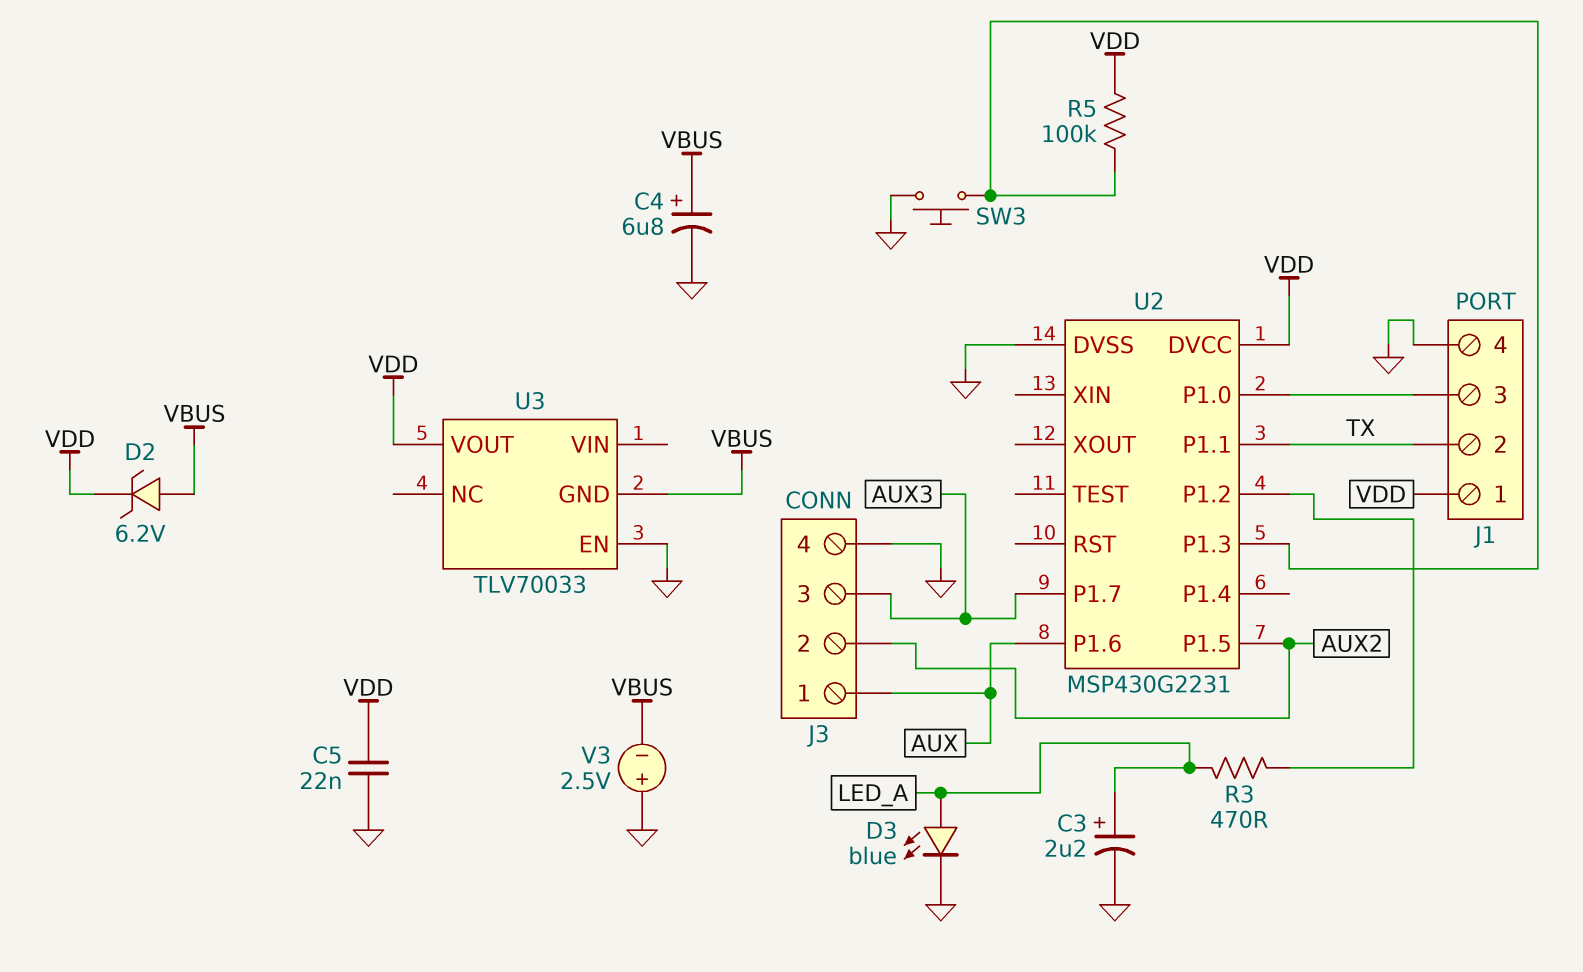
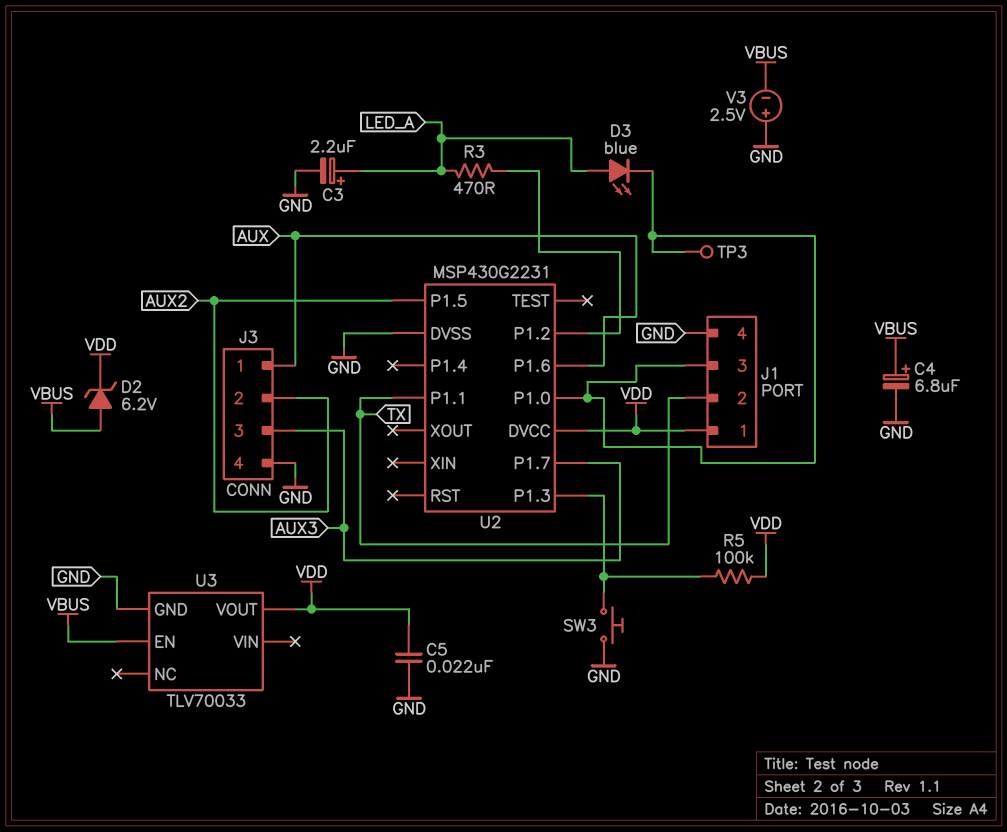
D3: LED blue (A LED_A, K GND) -> LED blue (A LED_A, K J1/3)
TP3: none -> test point (J1/3)
U3 pin EN: GND -> VBUS
U3 pin GND: VBUS -> GND

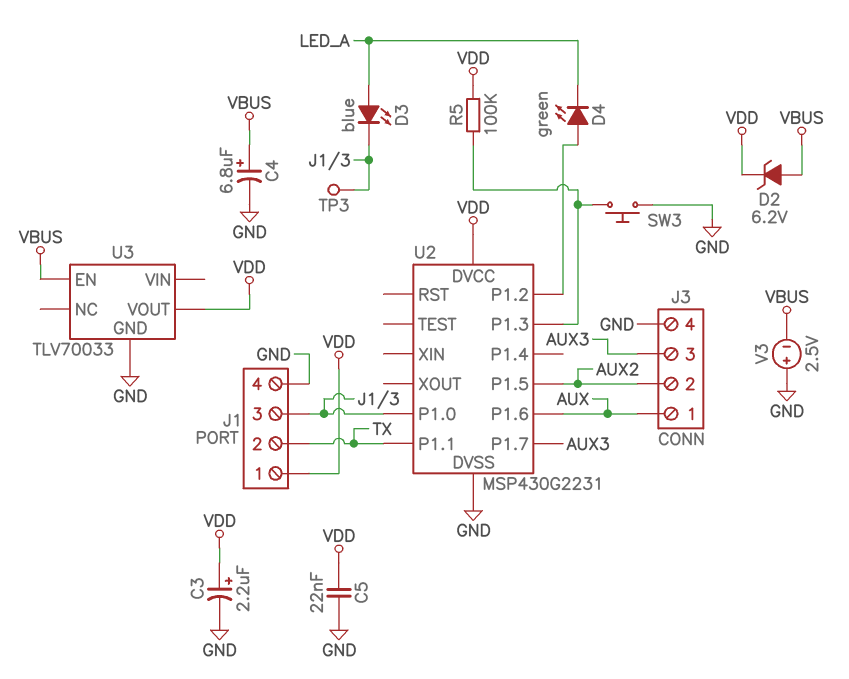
C3: 2.2uF (plus LED_A, minus GND) -> 2.2uF (plus VDD, minus GND)
D4: none -> LED green (A U2/P1.2, K LED_A)
R3: 470 (LED_A, U2/P1.2) -> none

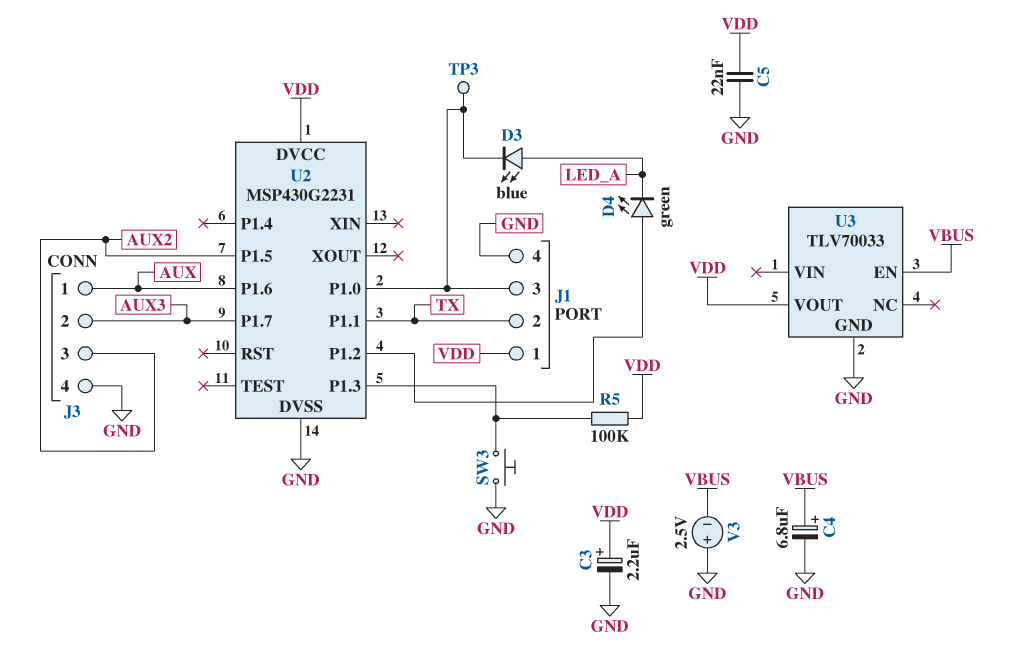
D2: zener 6.2V (A VBUS, K VDD) -> none
J3 pin 2: AUX2 -> AUX3
J3 pin 3: AUX3 -> AUX2

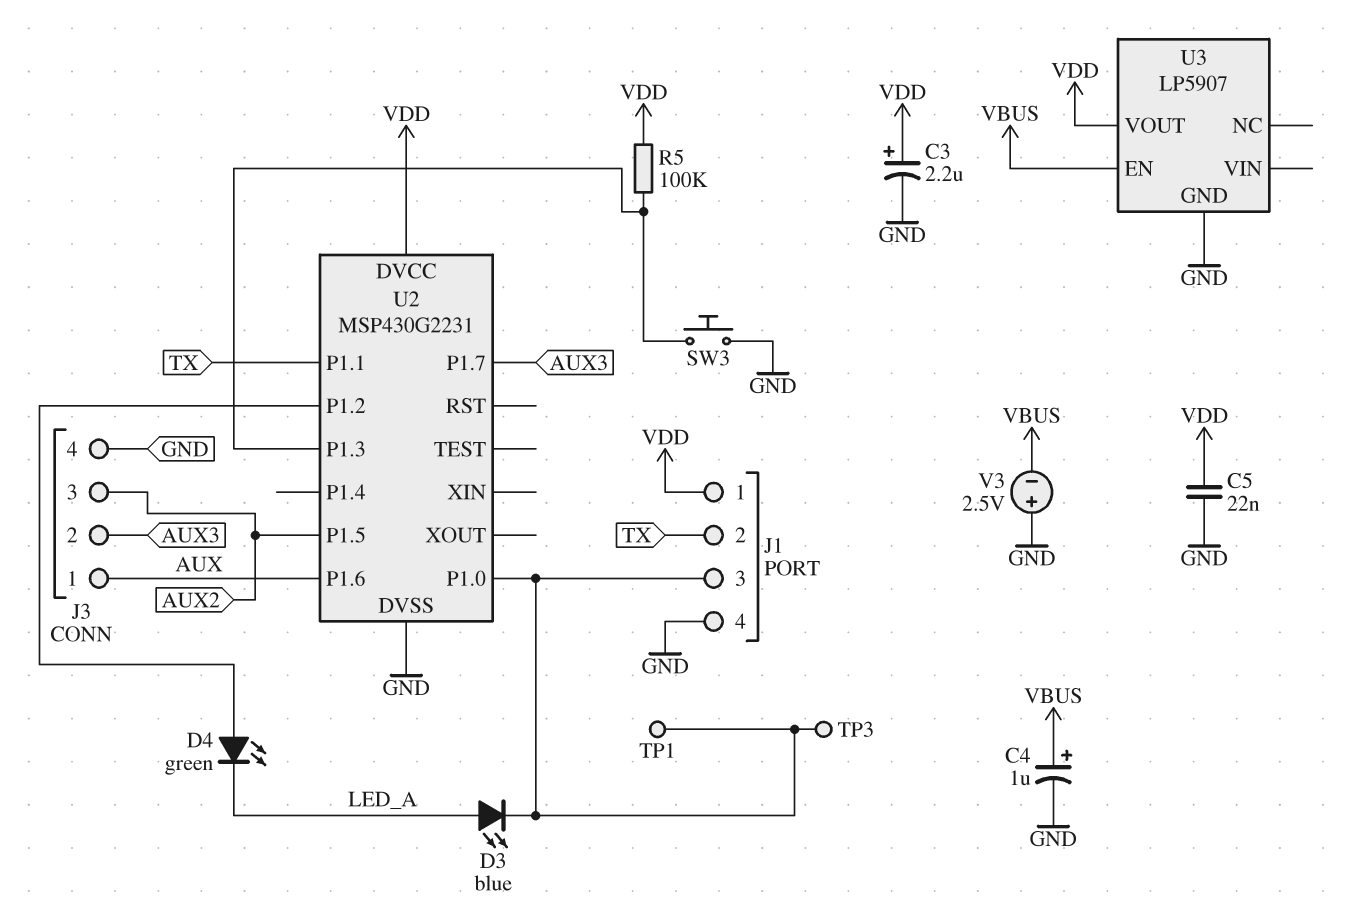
C4: 6.8uF (plus VBUS, minus GND) -> 1uF (plus VBUS, minus GND)
TP1: none -> test point (J1/3)
U3: TLV70033 -> LP5907

